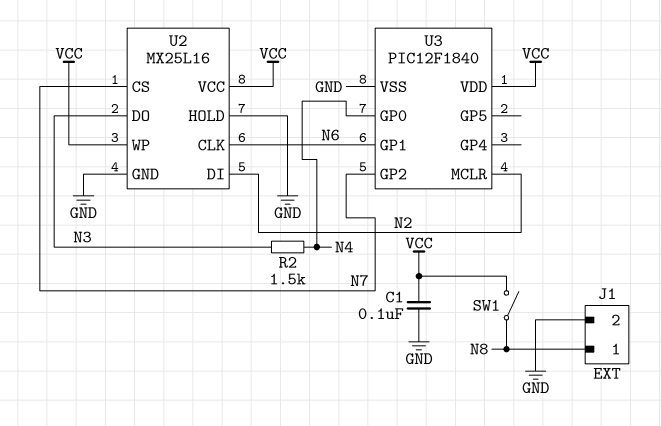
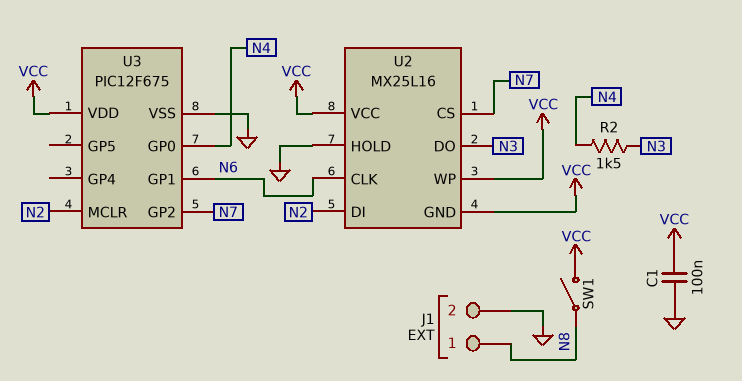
U2 pin GND: GND -> VCC
U3: PIC12F1840 -> PIC12F675

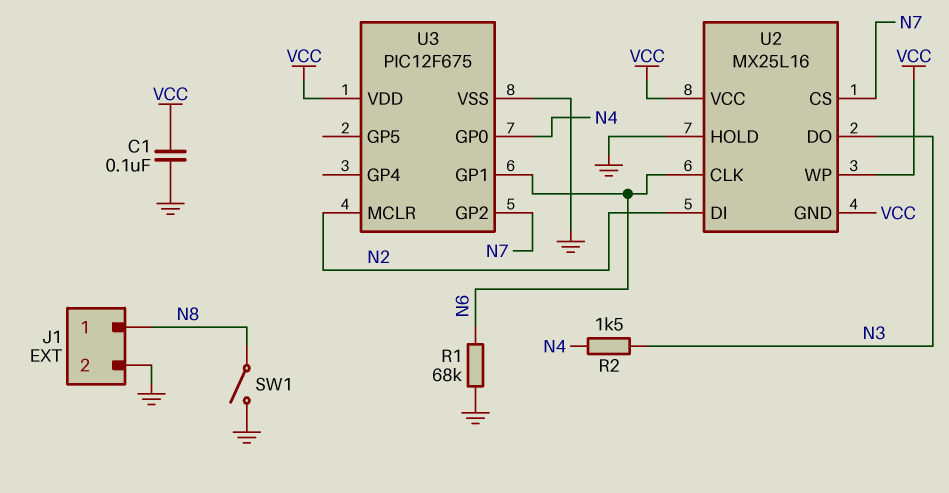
R1: none -> 68k (GND, N6)
SW1: switch (N8, VCC) -> switch (GND, N8)

